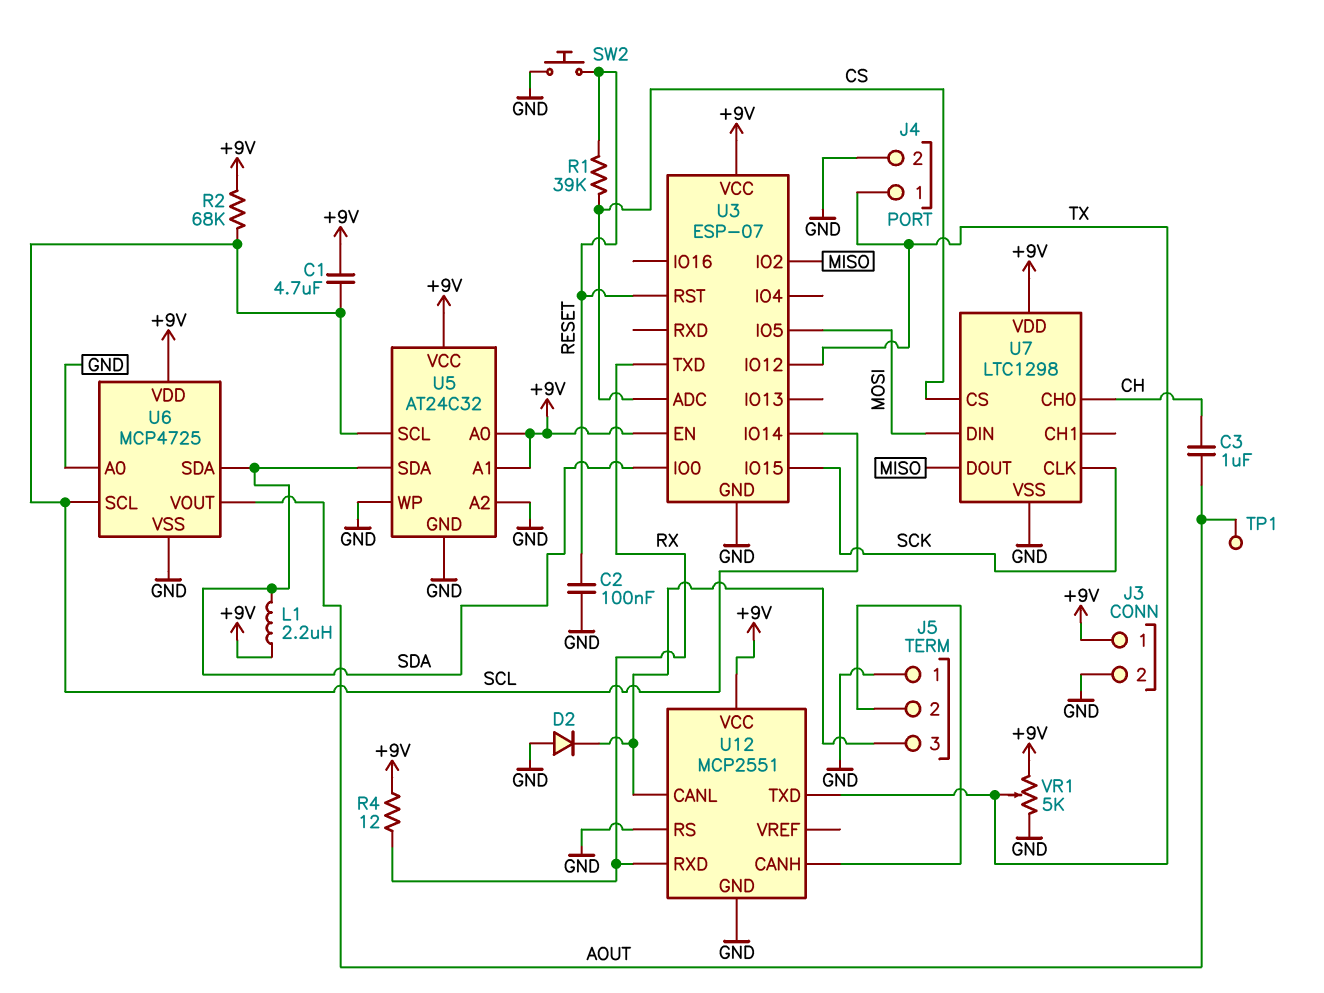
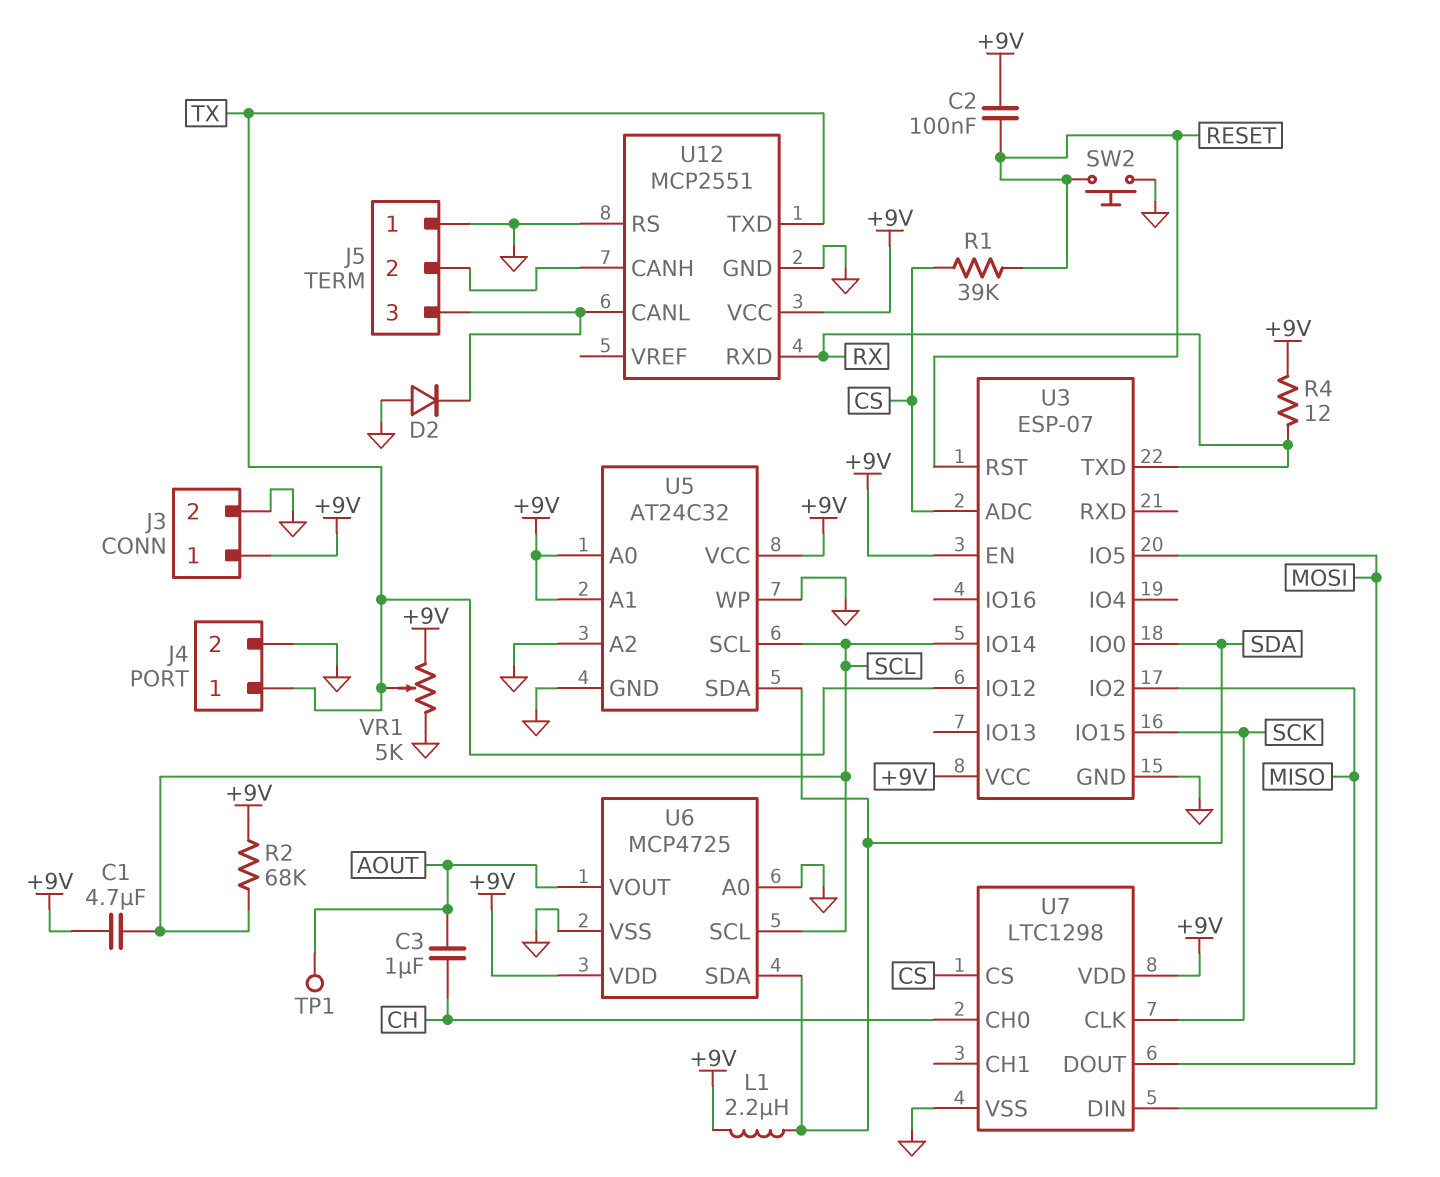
C2: 100nF (GND, RESET) -> 100nF (+9V, RESET)

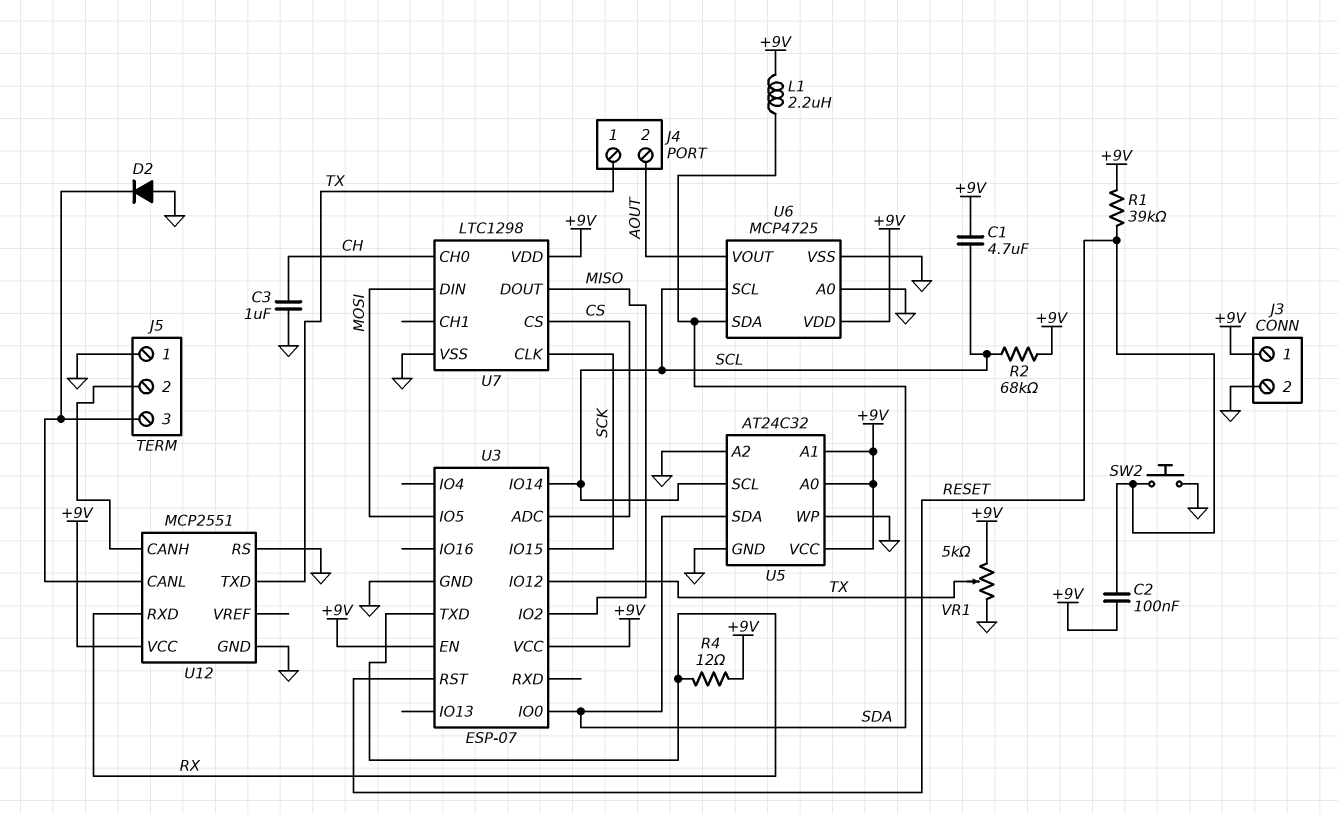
C3: 1uF (AOUT, CH) -> 1uF (CH, GND)
J4 pin 2: GND -> AOUT
R1: 39k (CS, RESET) -> 39k (+9V, RESET)
TP1: test point (AOUT) -> none

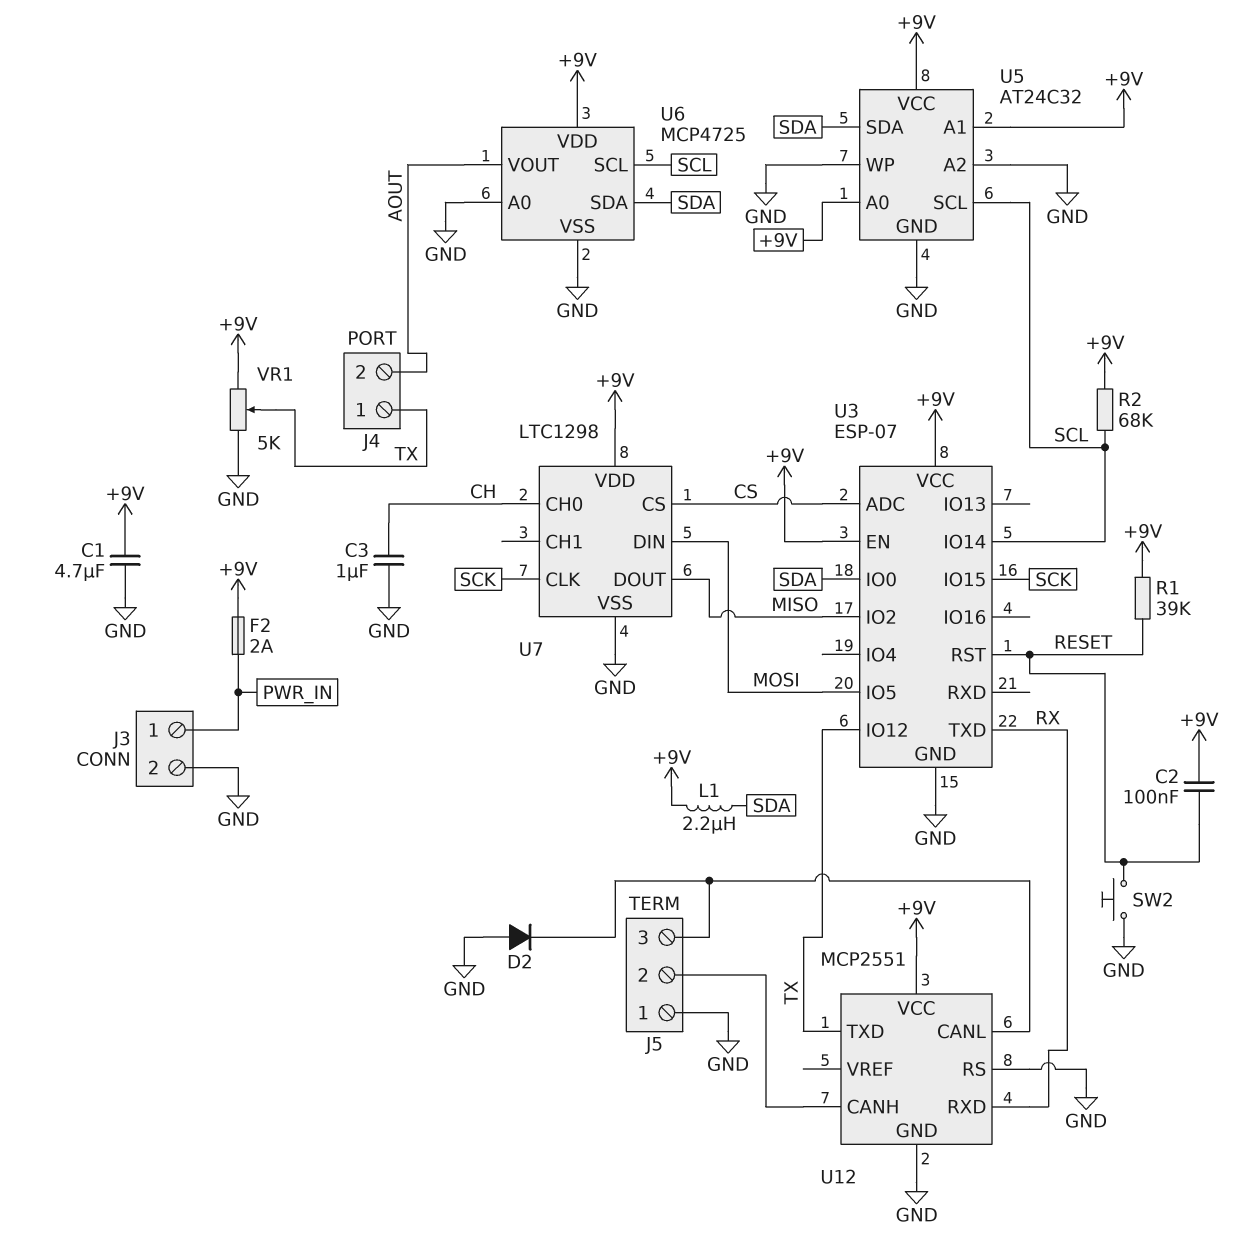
C1: 4.7uF (+9V, SCL) -> 4.7uF (+9V, GND)
F2: none -> 2A (+9V, PWR_IN)
J3 pin 1: +9V -> PWR_IN
R4: 12 (+9V, RX) -> none

